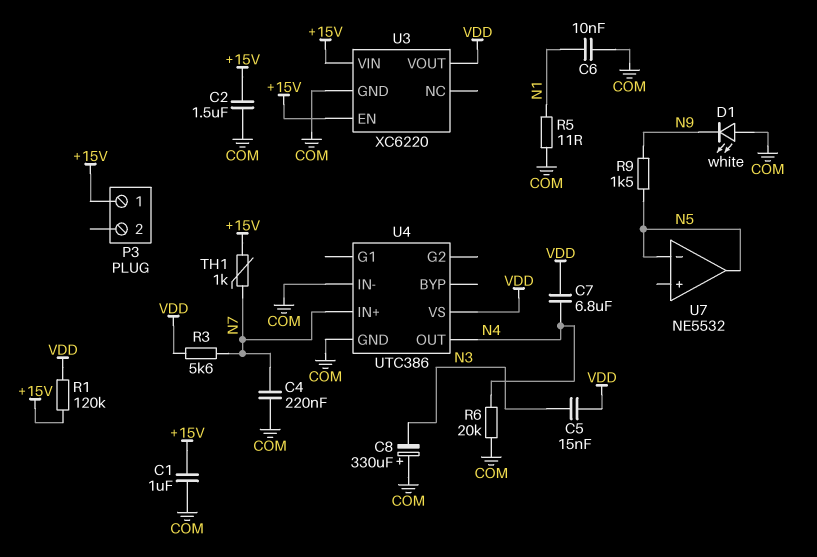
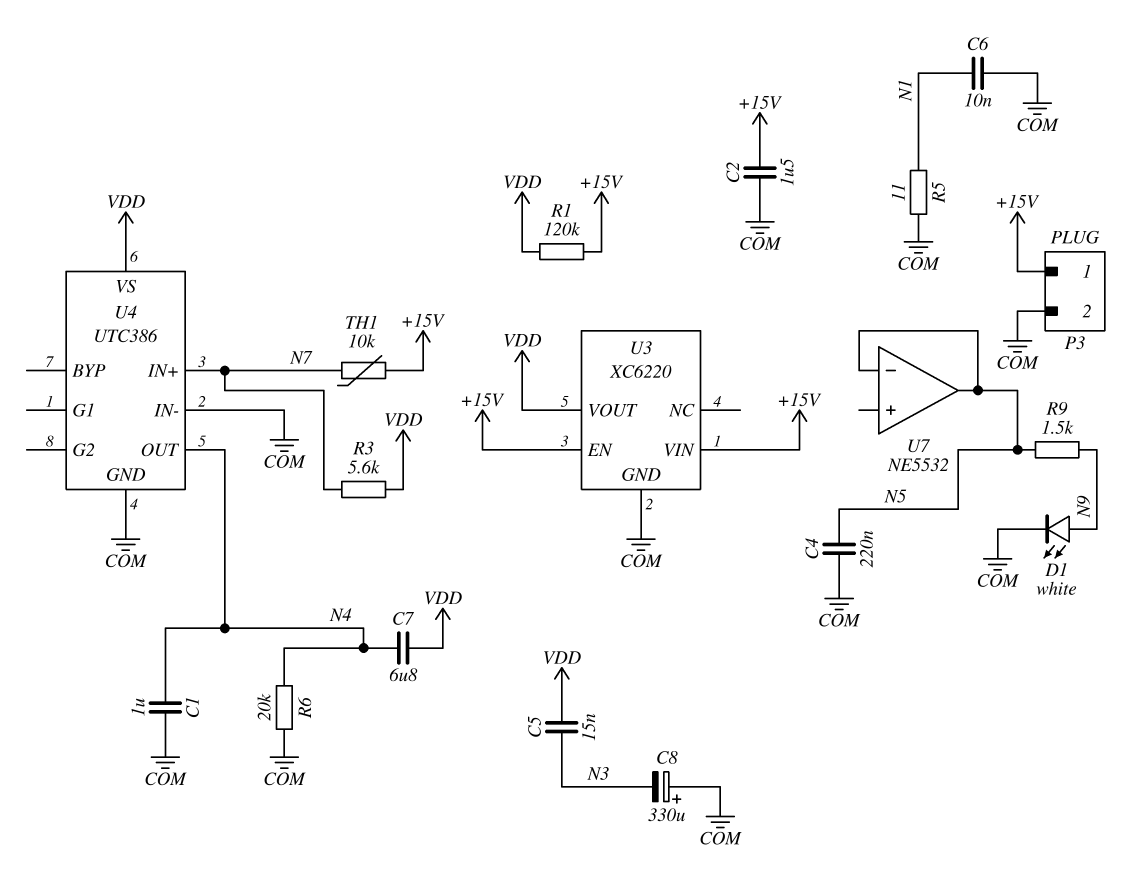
C1: 1uF (+15V, COM) -> 1uF (COM, N4)
C4: 220nF (COM, N7) -> 220nF (COM, N5)
D1: LED white (A COM, K N9) -> LED white (A N9, K COM)
P3 pin 2: none -> COM
TH1: 1k (+15V, N7) -> 10k (+15V, N7)

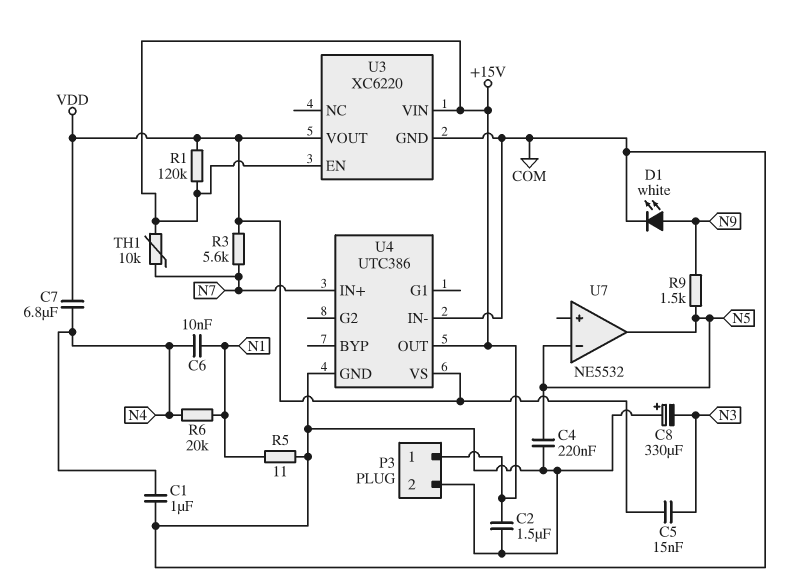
C6: 10nF (COM, N1) -> 10nF (N1, N4)
R6: 20k (COM, N4) -> 20k (N1, N4)
U4 pin OUT: N4 -> +15V

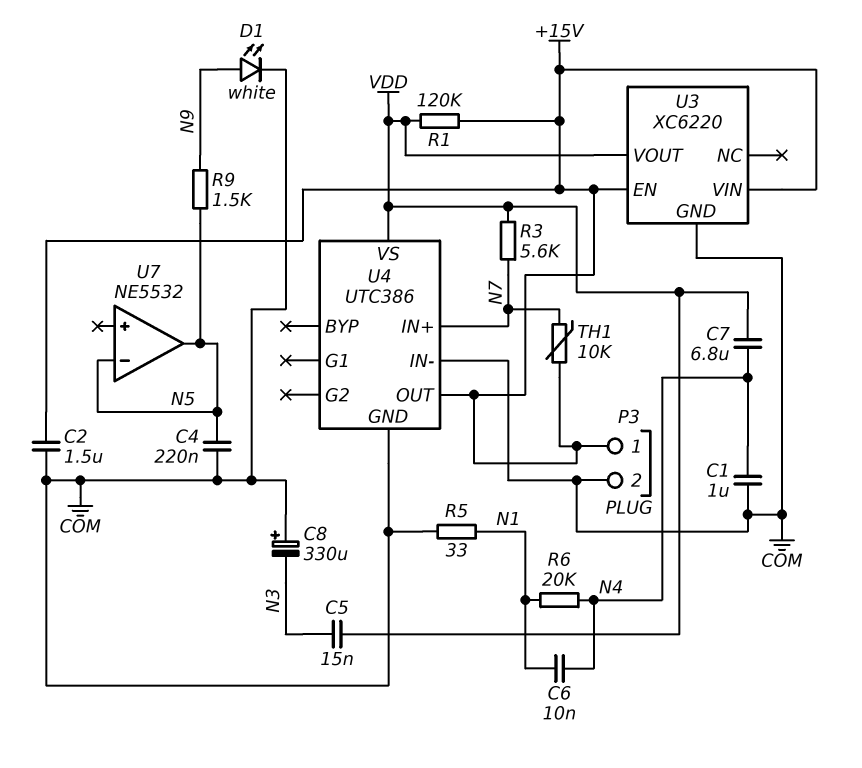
R5: 11 (COM, N1) -> 33 (COM, N1)

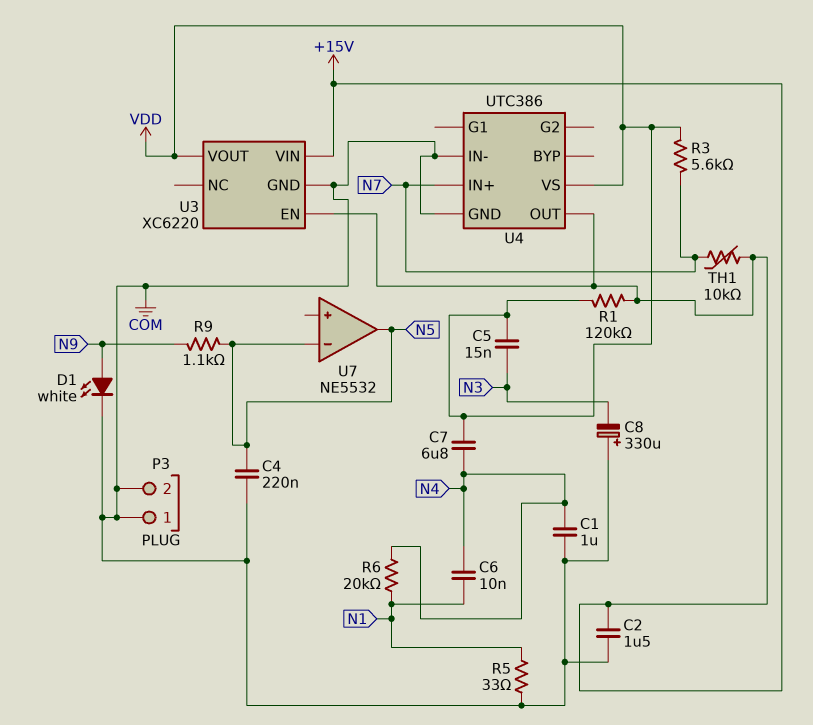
P3 pin 1: +15V -> COM
R9: 1.5k (N5, N9) -> 1.1k (N5, N9)

